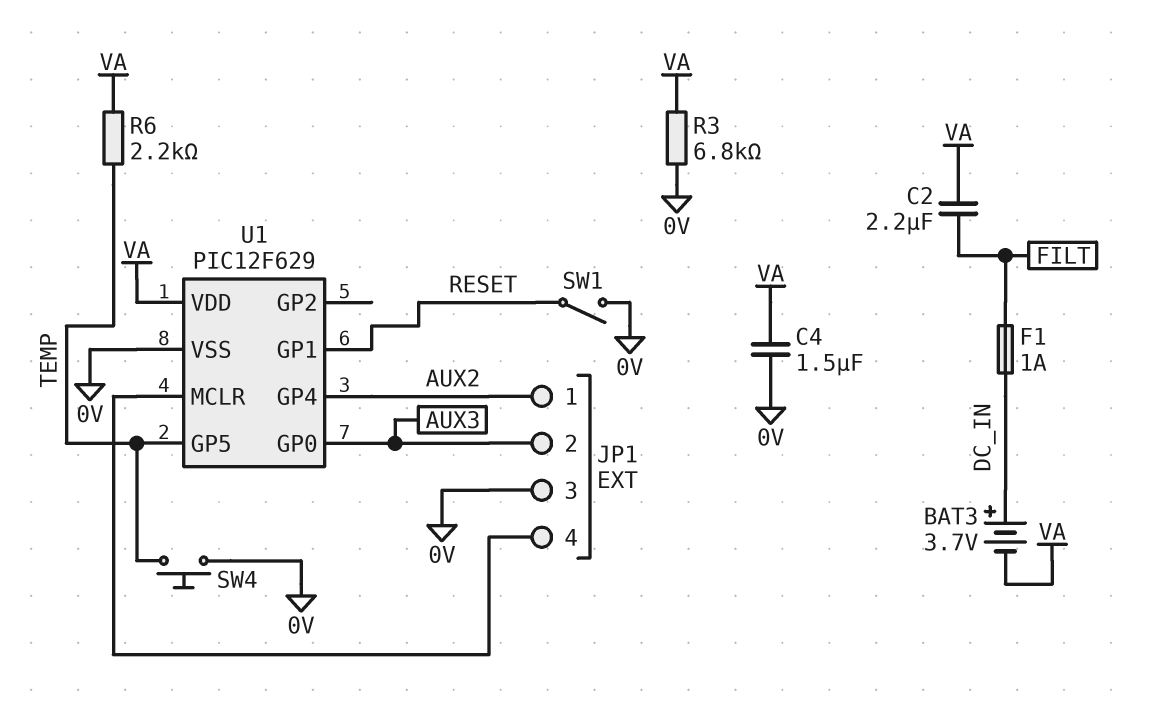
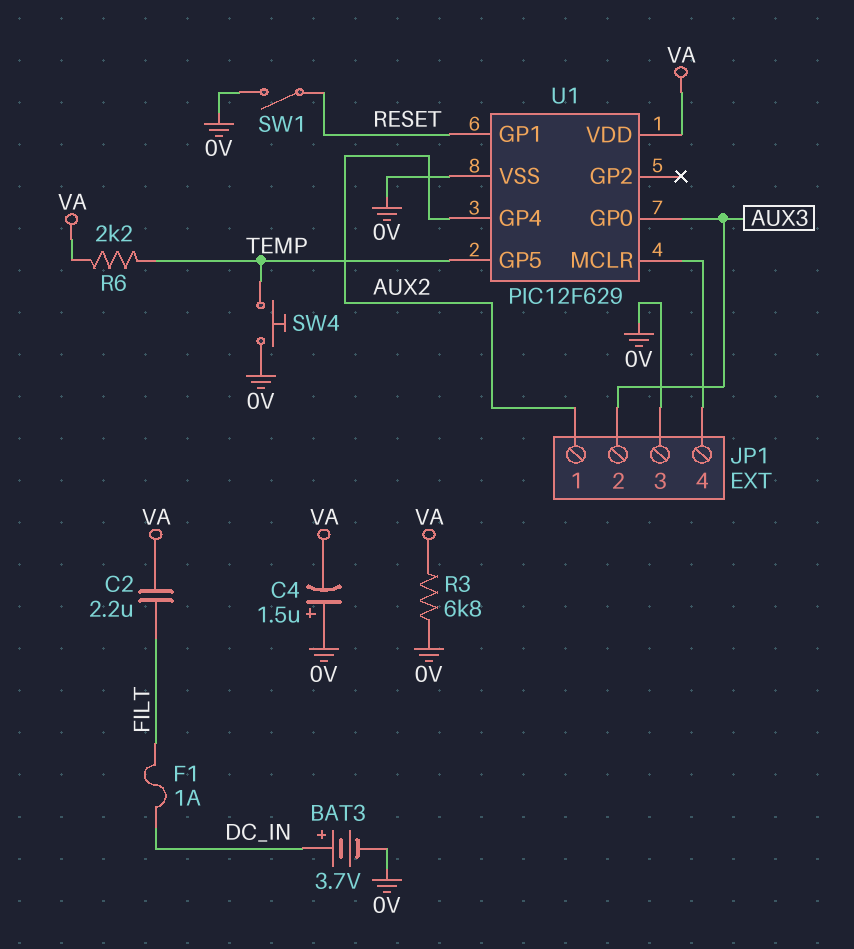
BAT3: 3.7V (plus DC_IN, minus VA) -> 3.7V (plus DC_IN, minus 0V)
C4: 1.5uF (0V, VA) -> 1.5uF (plus 0V, minus VA)

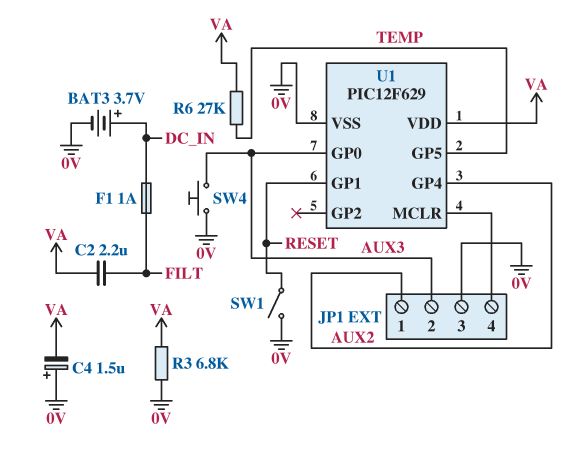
R6: 2.2k (TEMP, VA) -> 27k (TEMP, VA)
SW4: button (0V, TEMP) -> button (0V, AUX3)

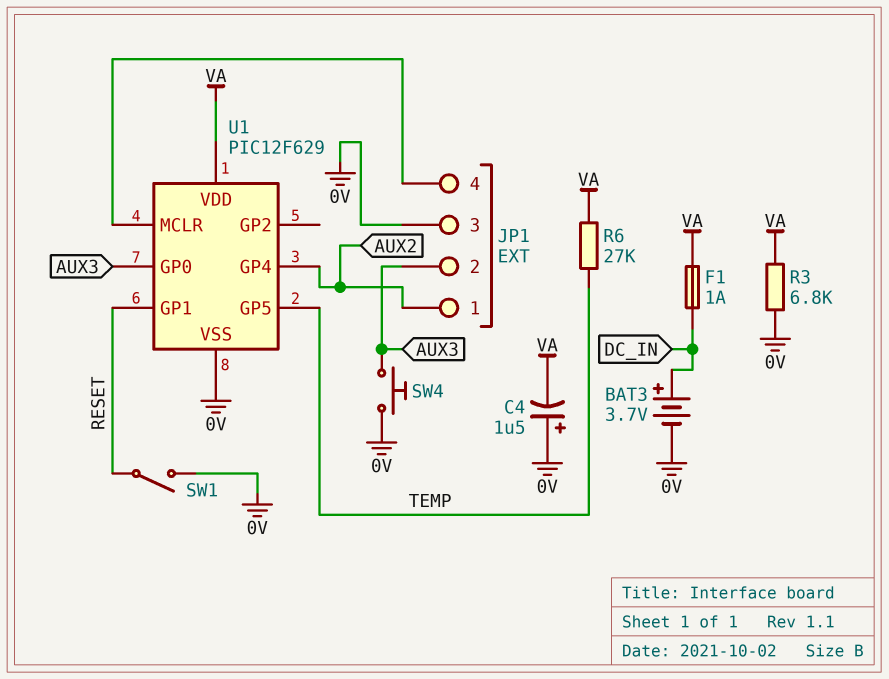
C2: 2.2uF (FILT, VA) -> none
F1: 1A (DC_IN, FILT) -> 1A (DC_IN, VA)

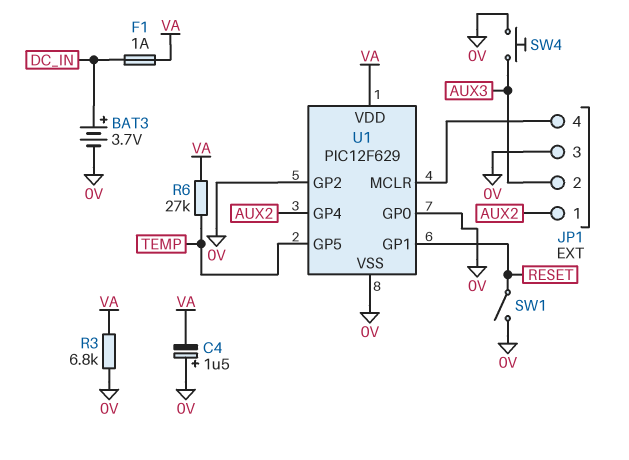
U1 pin GP0: AUX3 -> 0V
U1 pin GP2: none -> 0V

